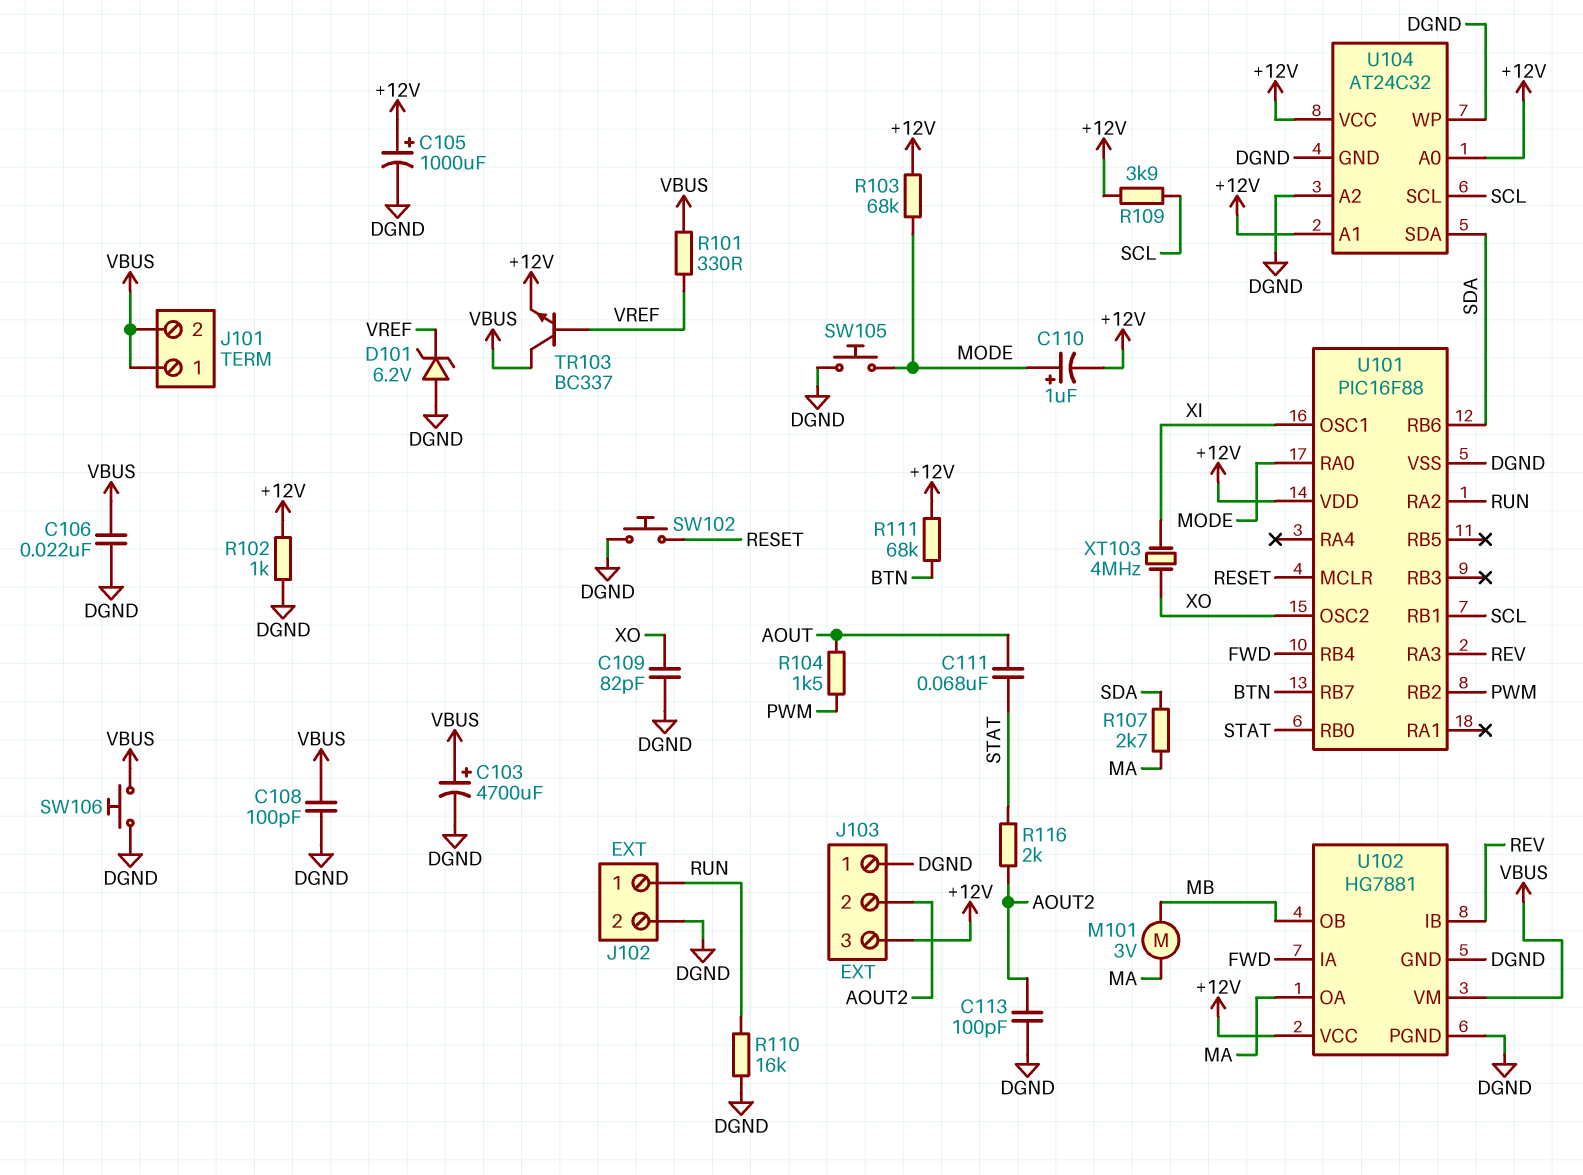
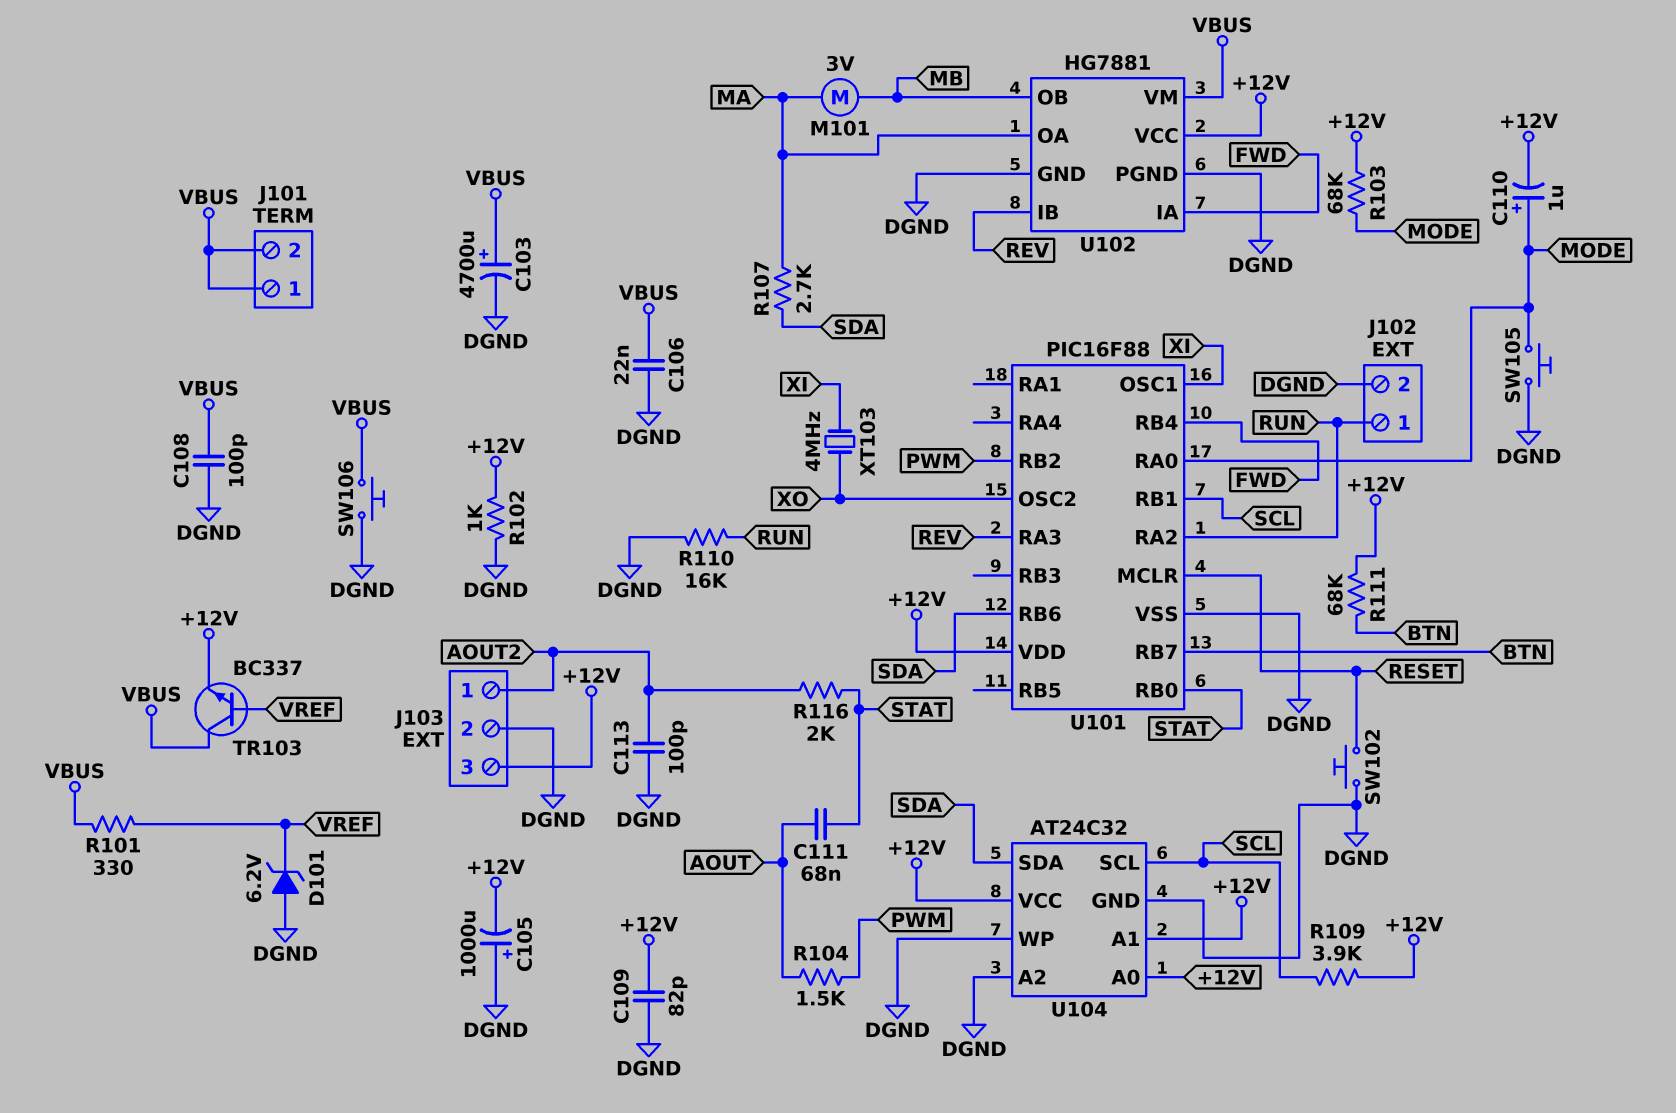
C105: 1000uF (plus +12V, minus DGND) -> 1000uF (plus DGND, minus +12V)
C109: 82pF (DGND, XO) -> 82pF (+12V, DGND)
J103 pin 1: DGND -> AOUT2
J103 pin 2: AOUT2 -> DGND

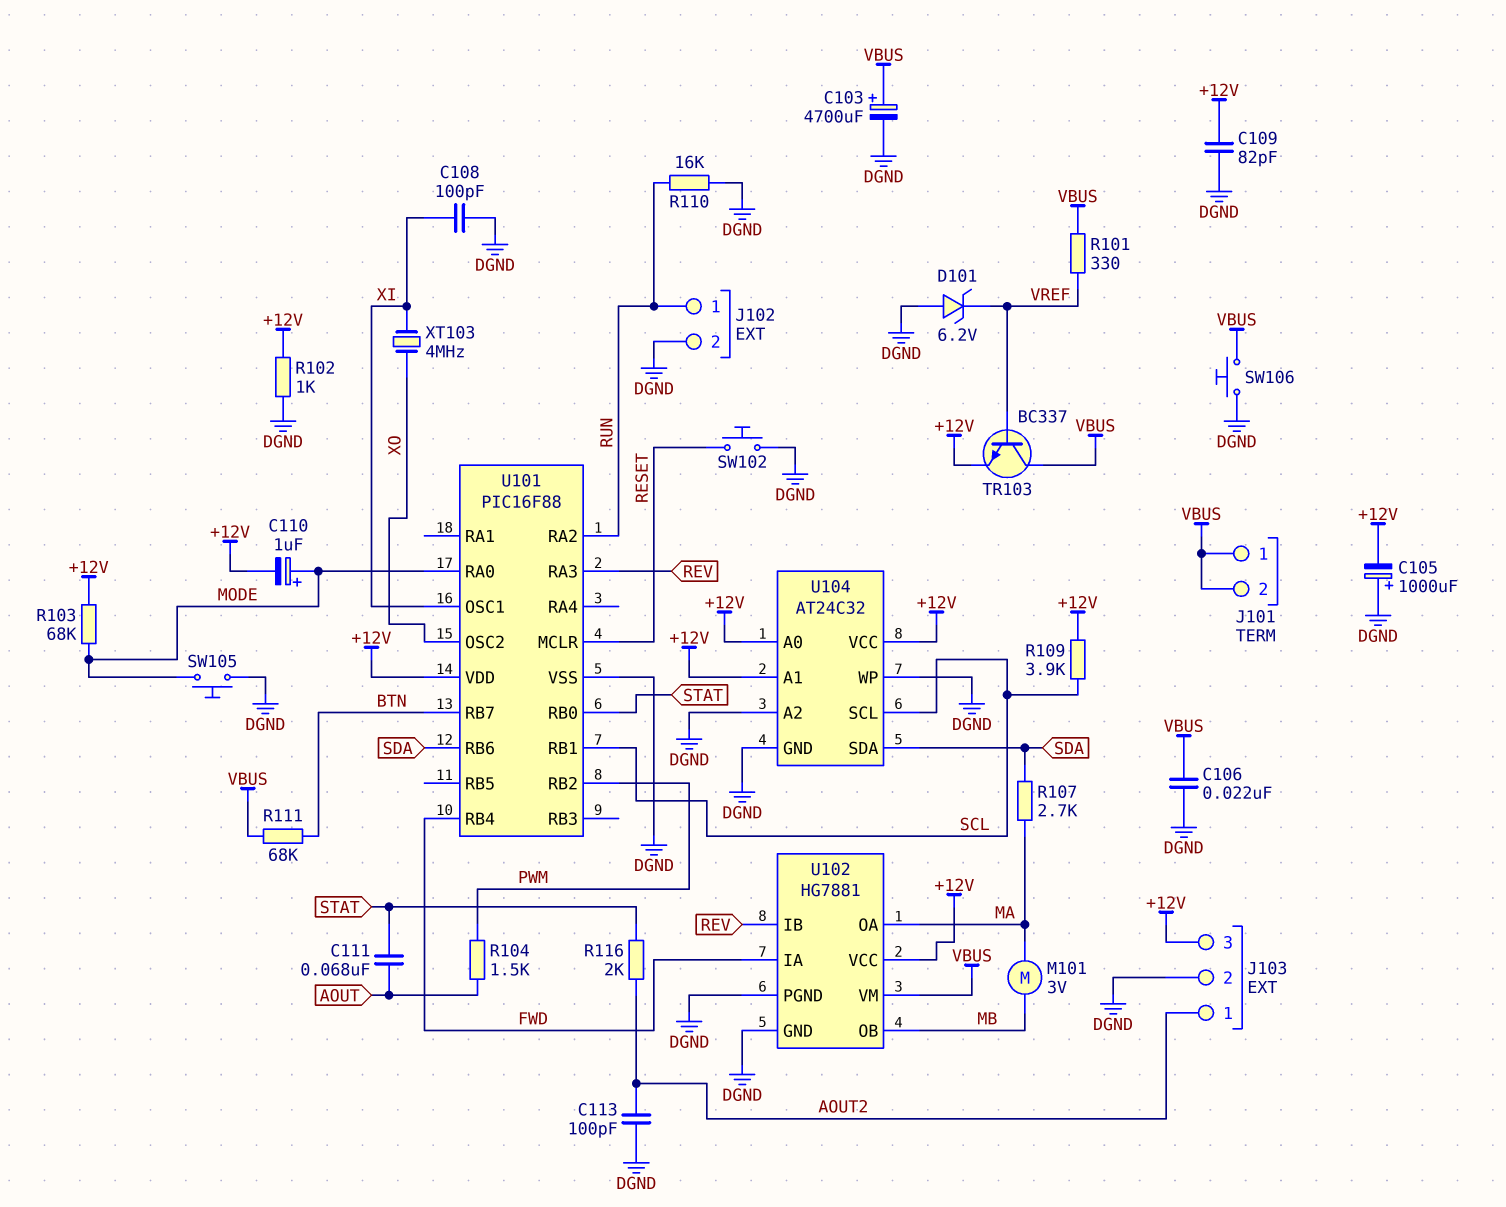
C108: 100pF (DGND, VBUS) -> 100pF (DGND, XI)
R111: 68k (+12V, BTN) -> 68k (BTN, VBUS)

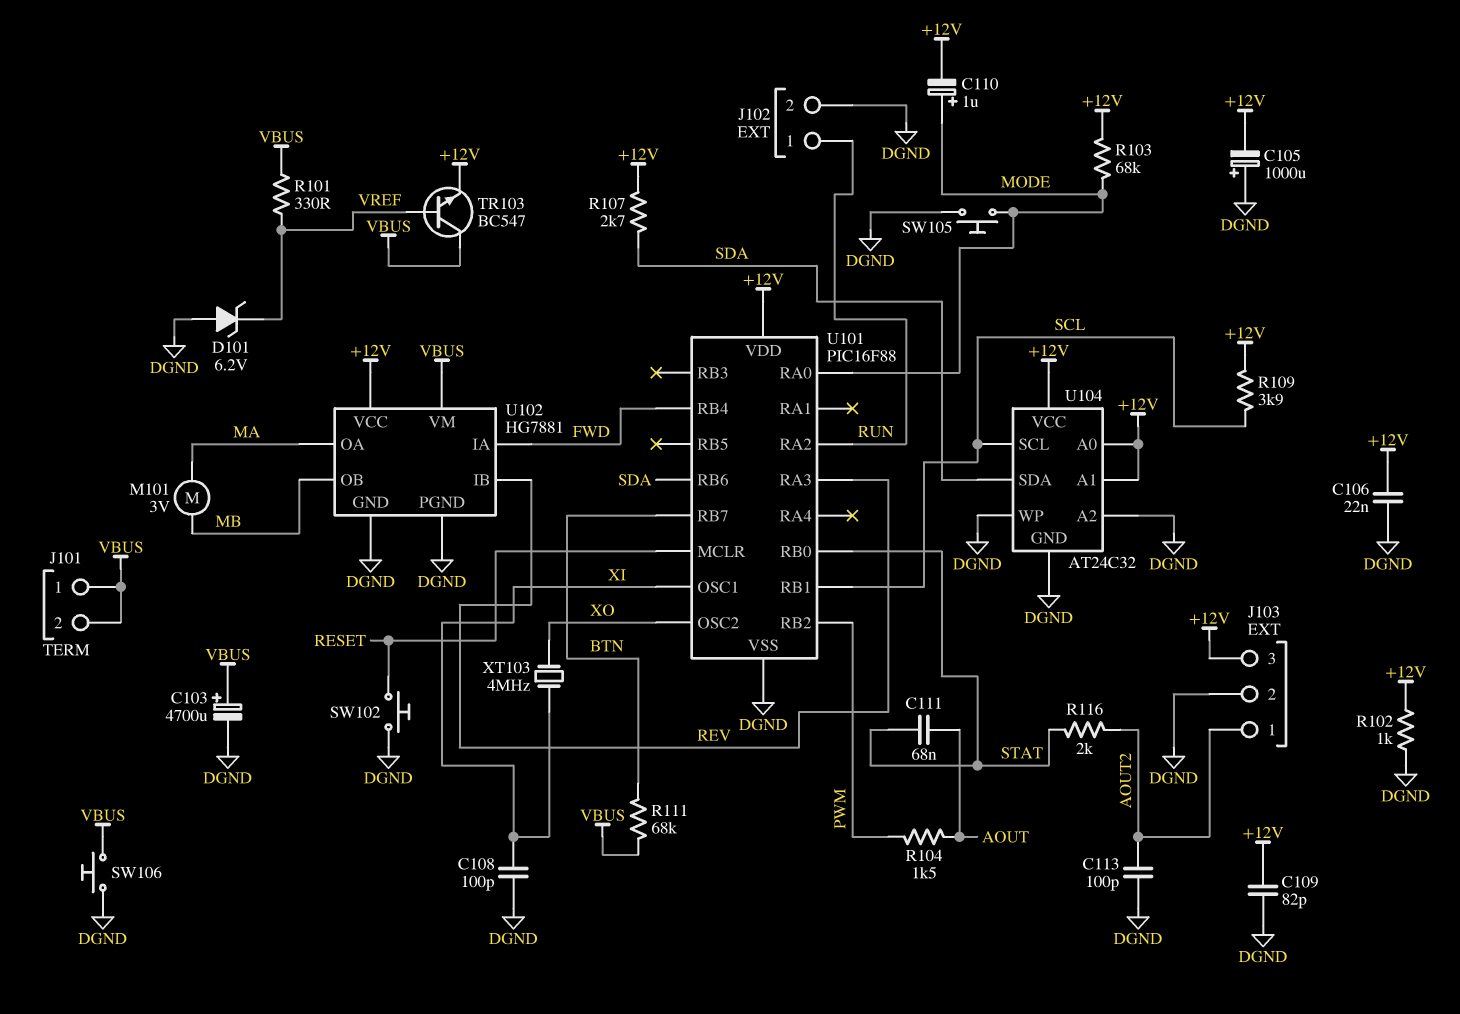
C106: 22nF (DGND, VBUS) -> 22nF (+12V, DGND)
R107: 2.7k (MA, SDA) -> 2.7k (+12V, SDA)
R110: 16k (DGND, RUN) -> none
TR103: NPN BC337 (B VREF, C VBUS, E +12V) -> NPN BC547 (B VREF, C VBUS, E +12V)

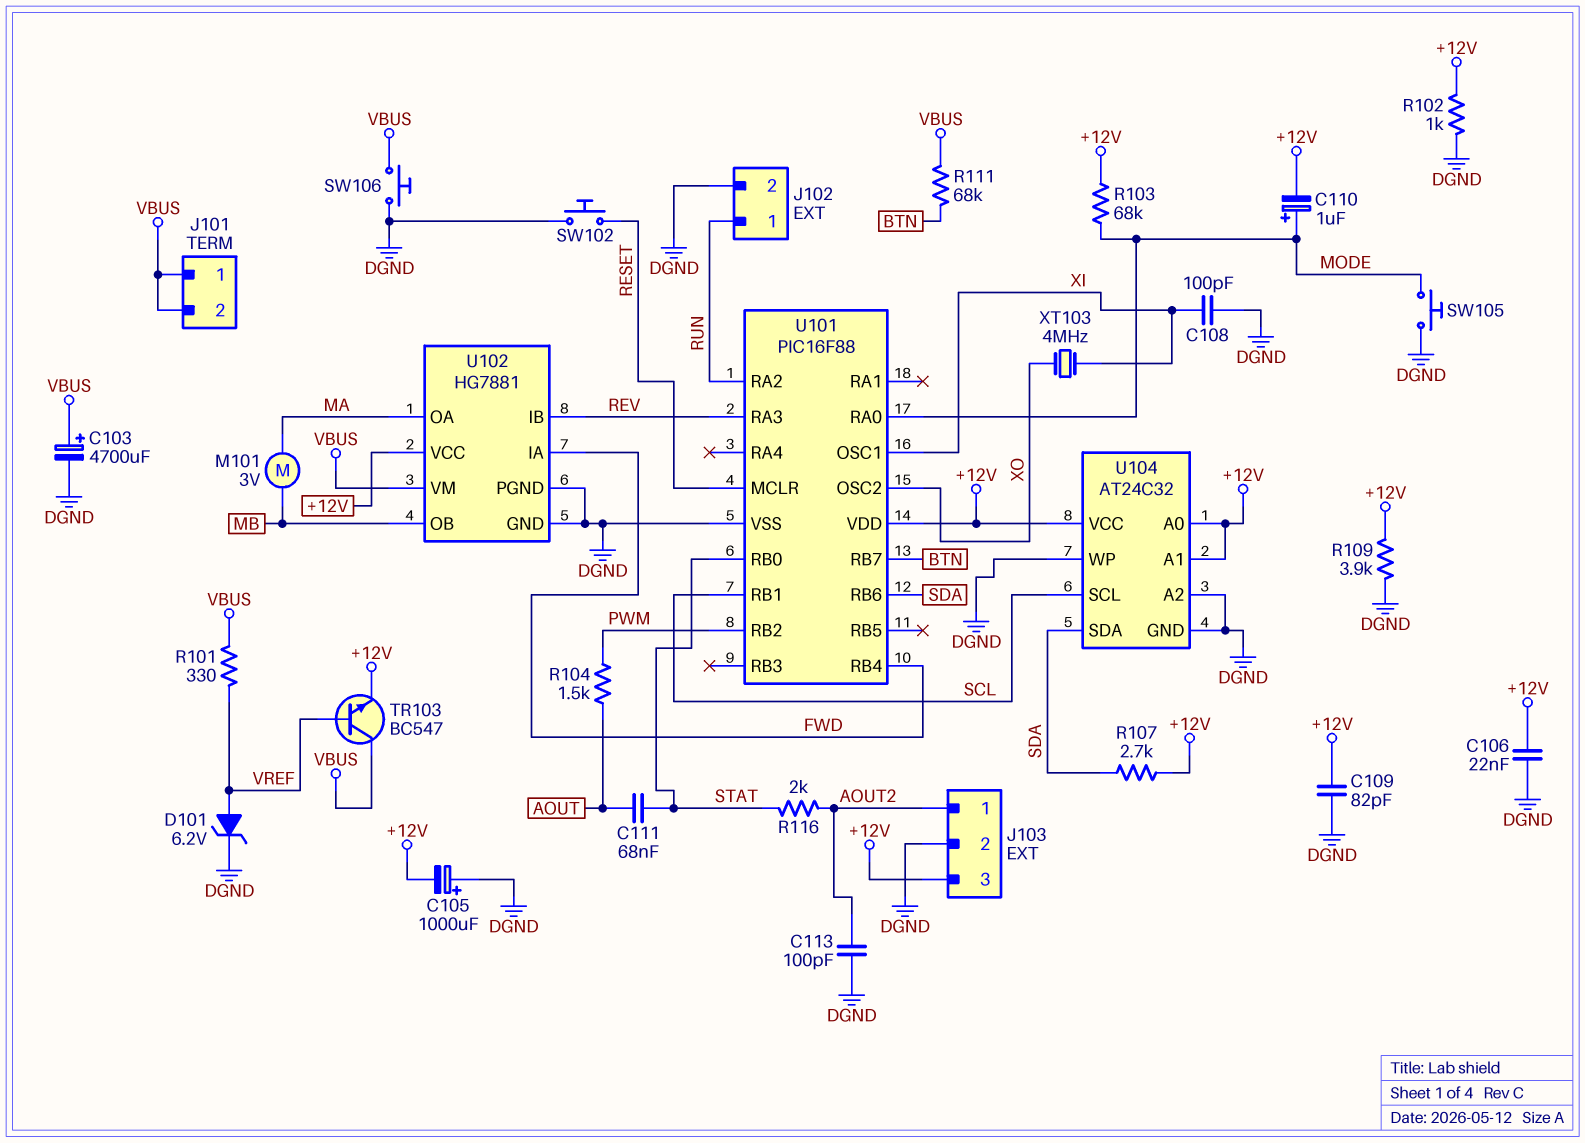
D101: zener 6.2V (A DGND, K VREF) -> zener 6.2V (A VREF, K DGND)
R109: 3.9k (+12V, SCL) -> 3.9k (+12V, DGND)

